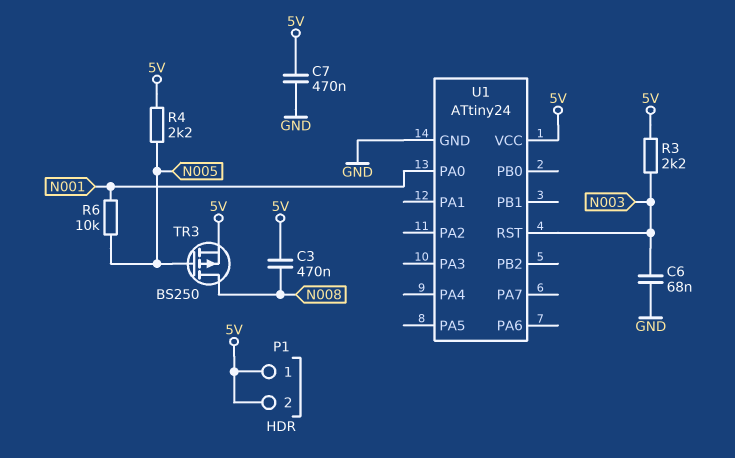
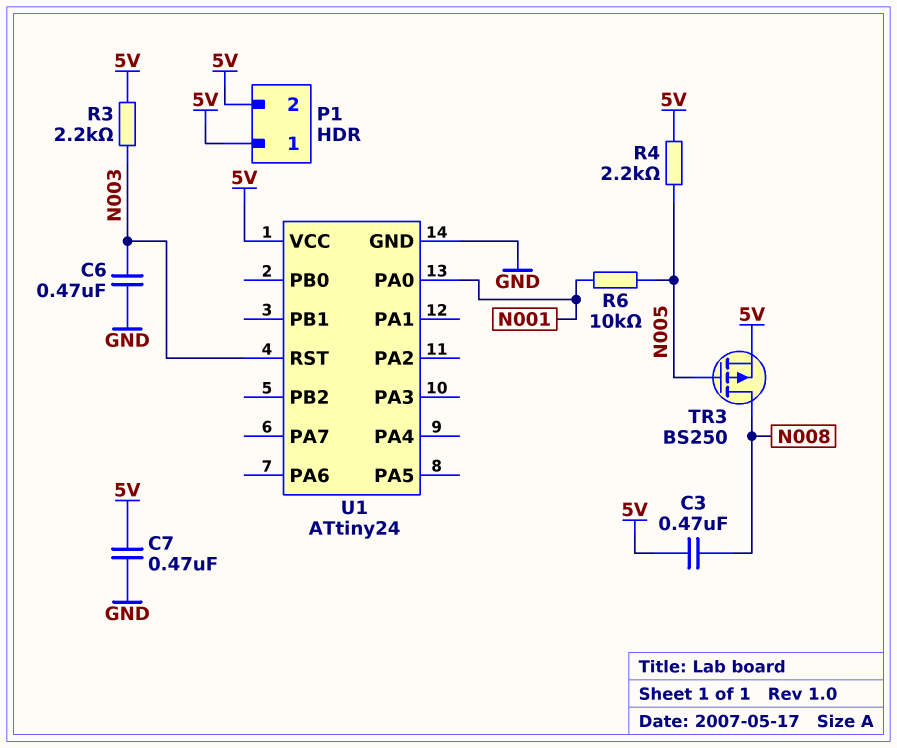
C6: 68nF (GND, N003) -> 470nF (GND, N003)

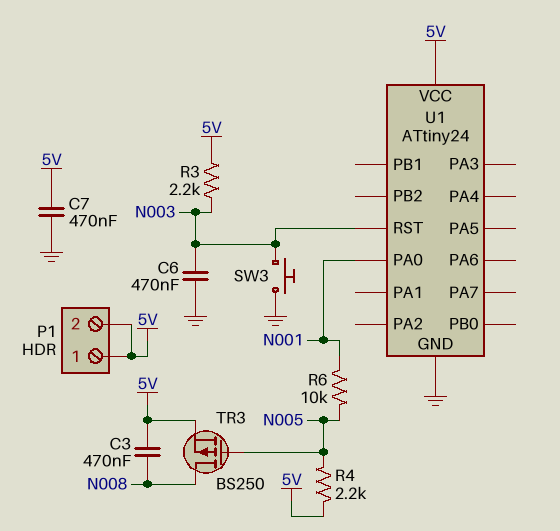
SW3: none -> button (GND, N003)

